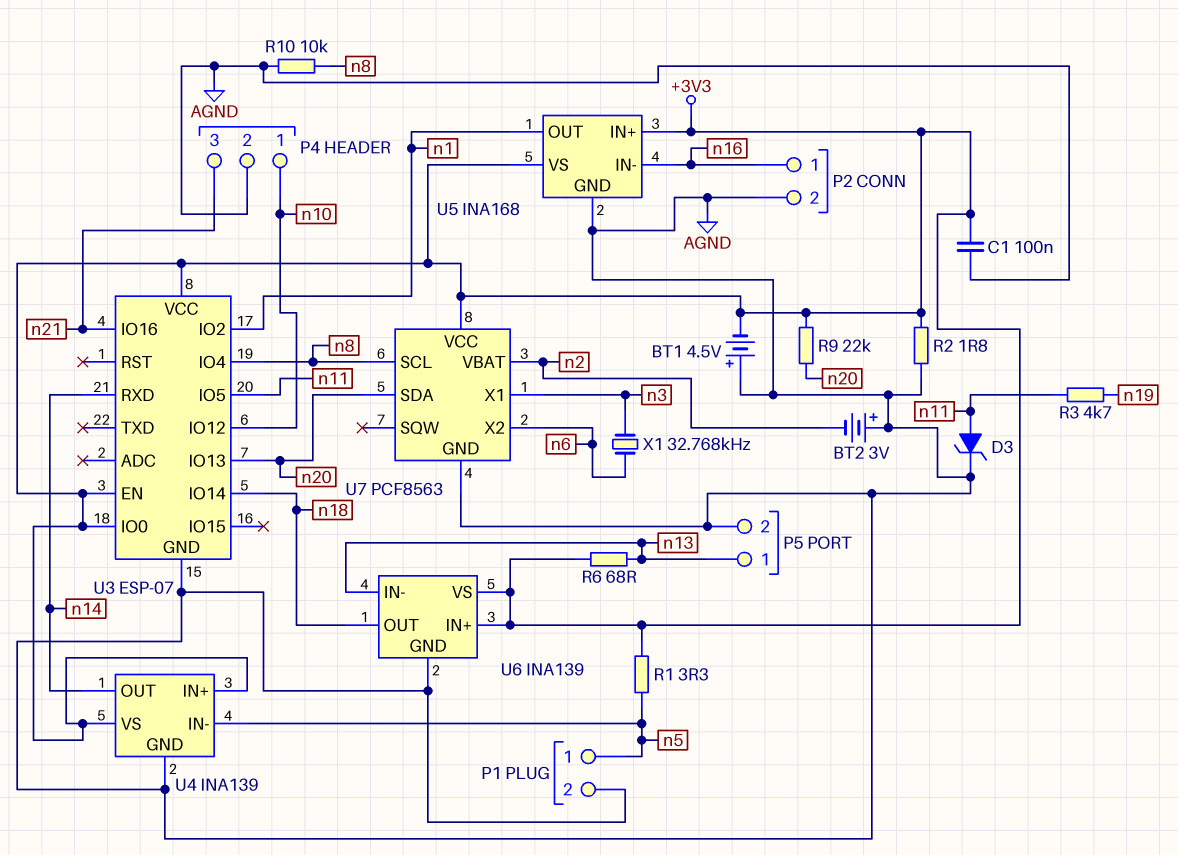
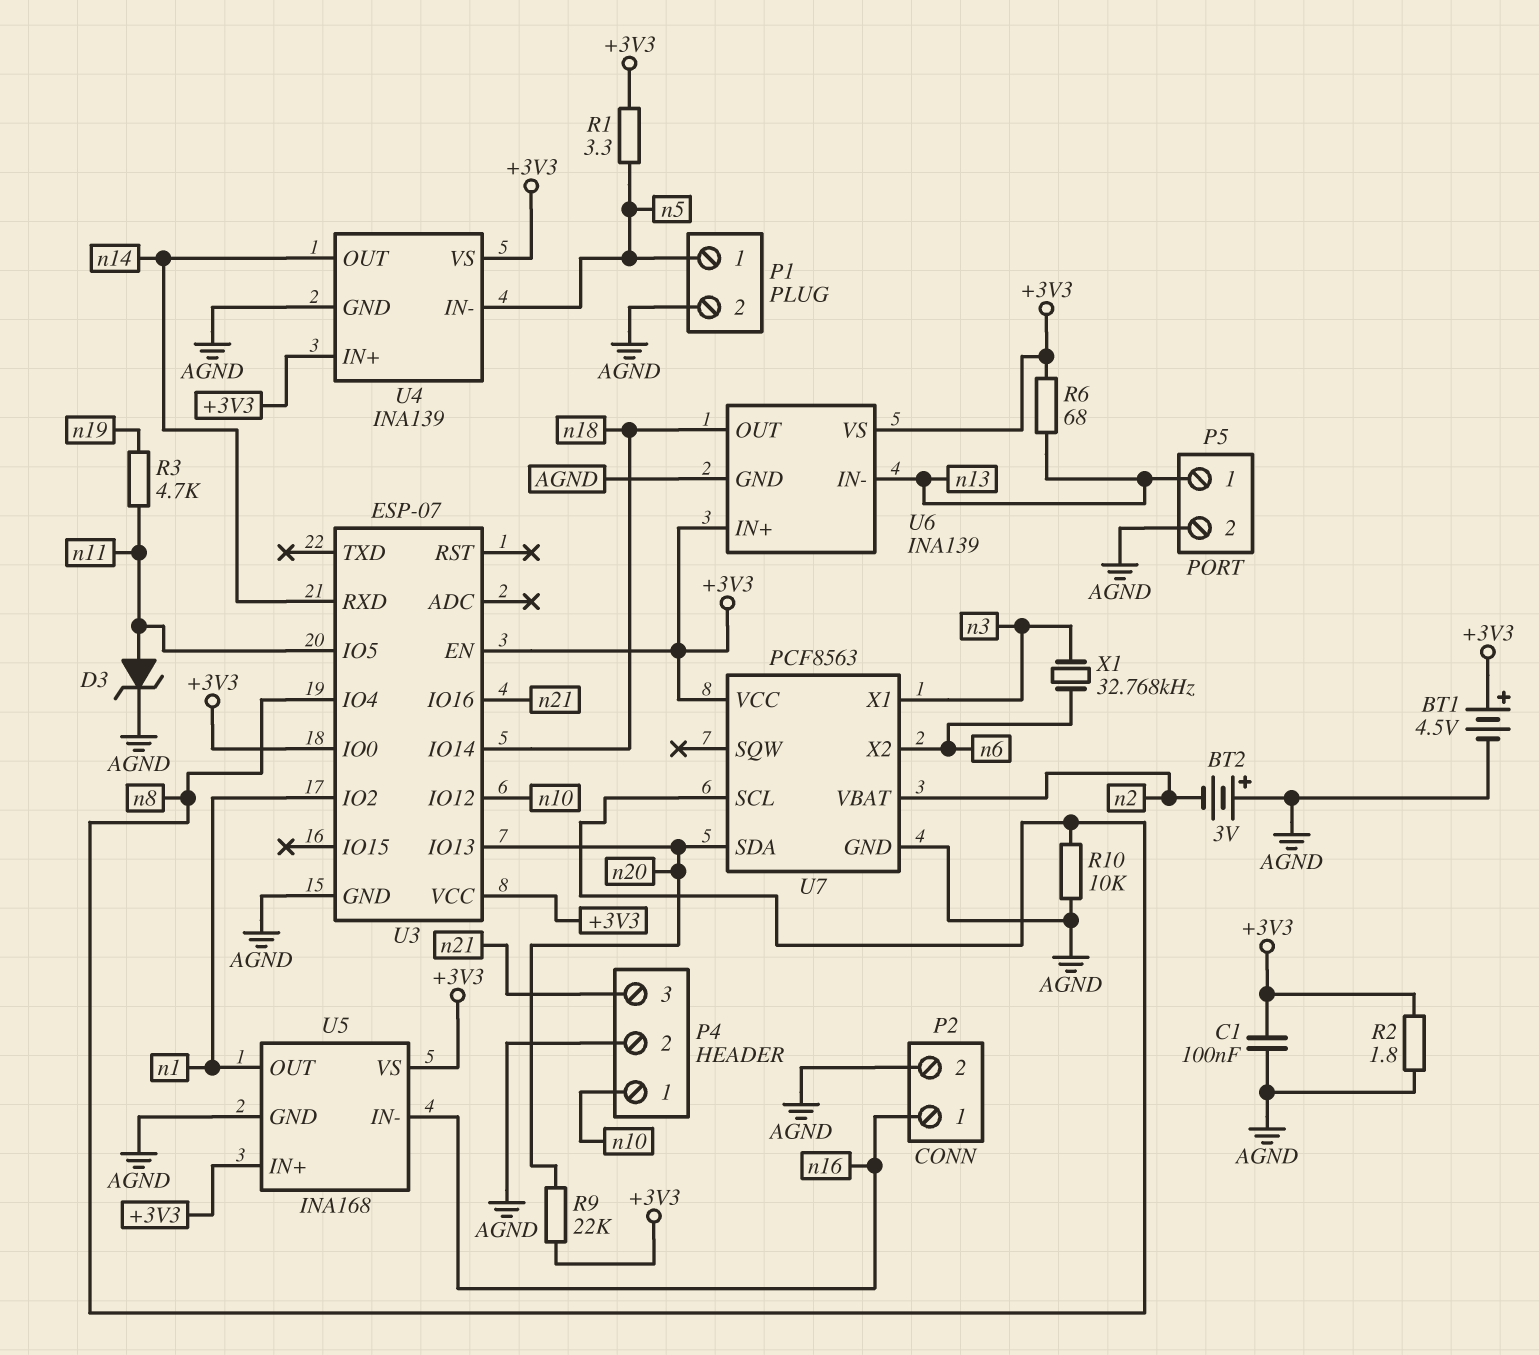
BT1: 4.5V (plus AGND, minus +3V3) -> 4.5V (plus +3V3, minus AGND)

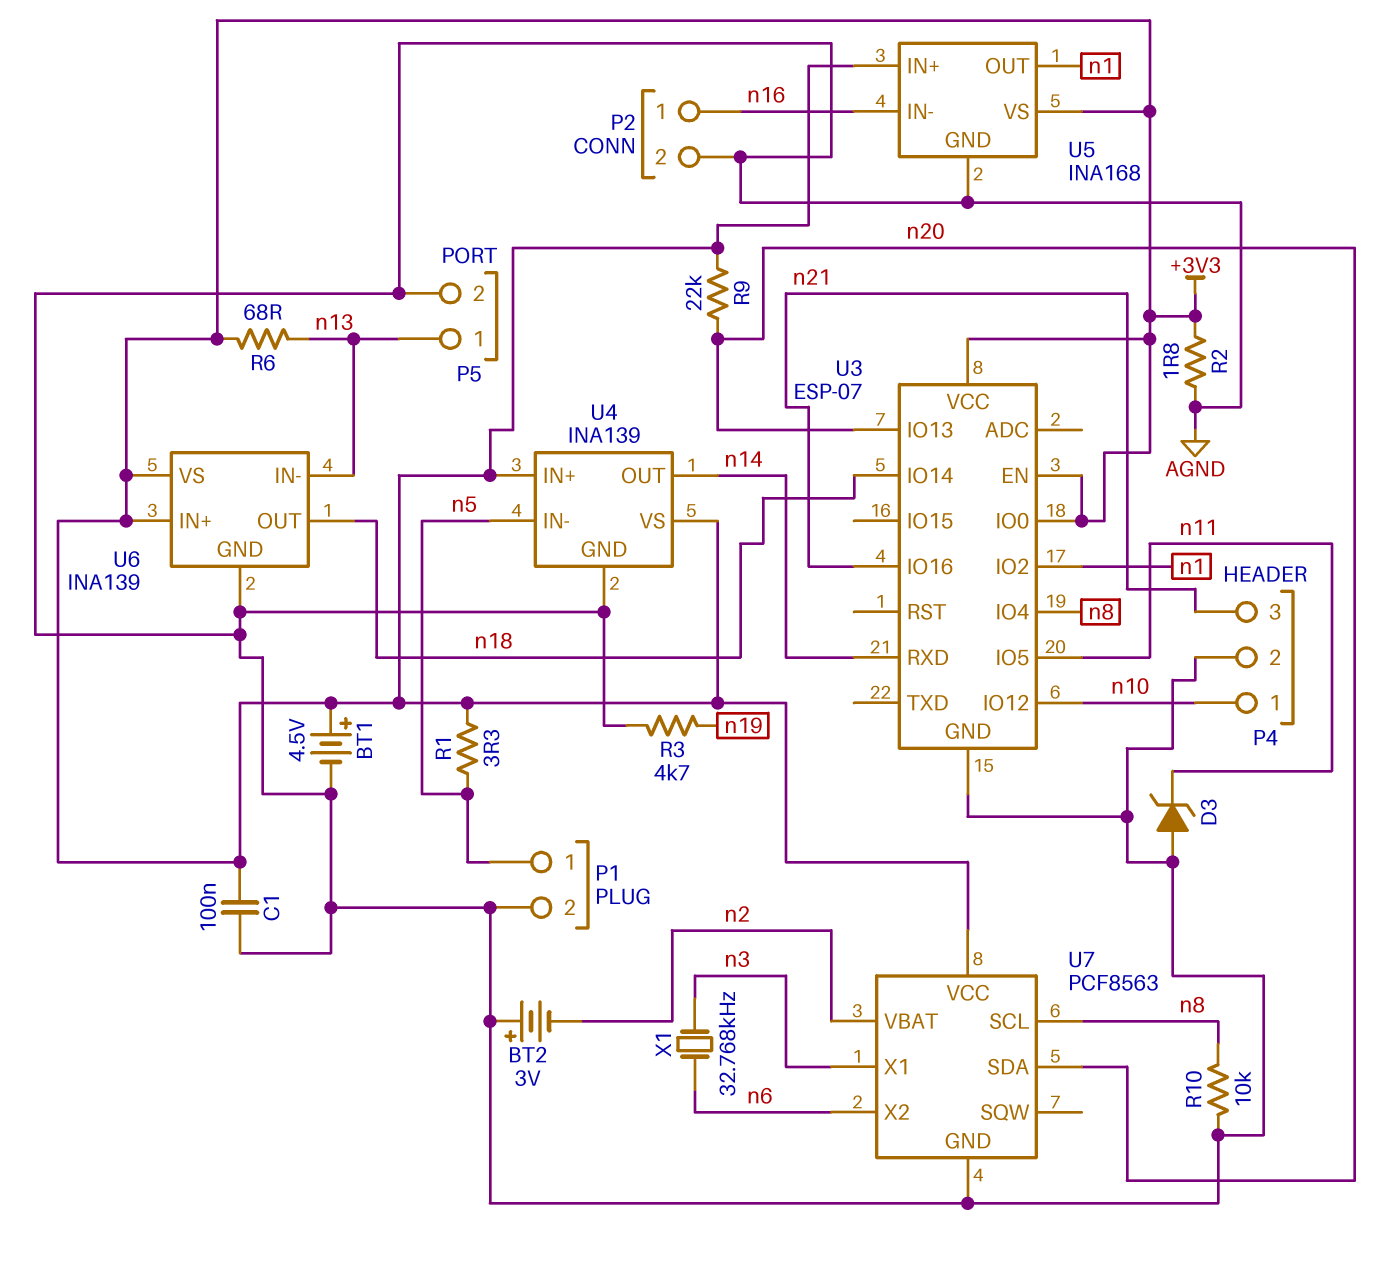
D3: zener (A n11, K AGND) -> zener (A AGND, K n11)
R3: 4.7k (n11, n19) -> 4.7k (AGND, n19)

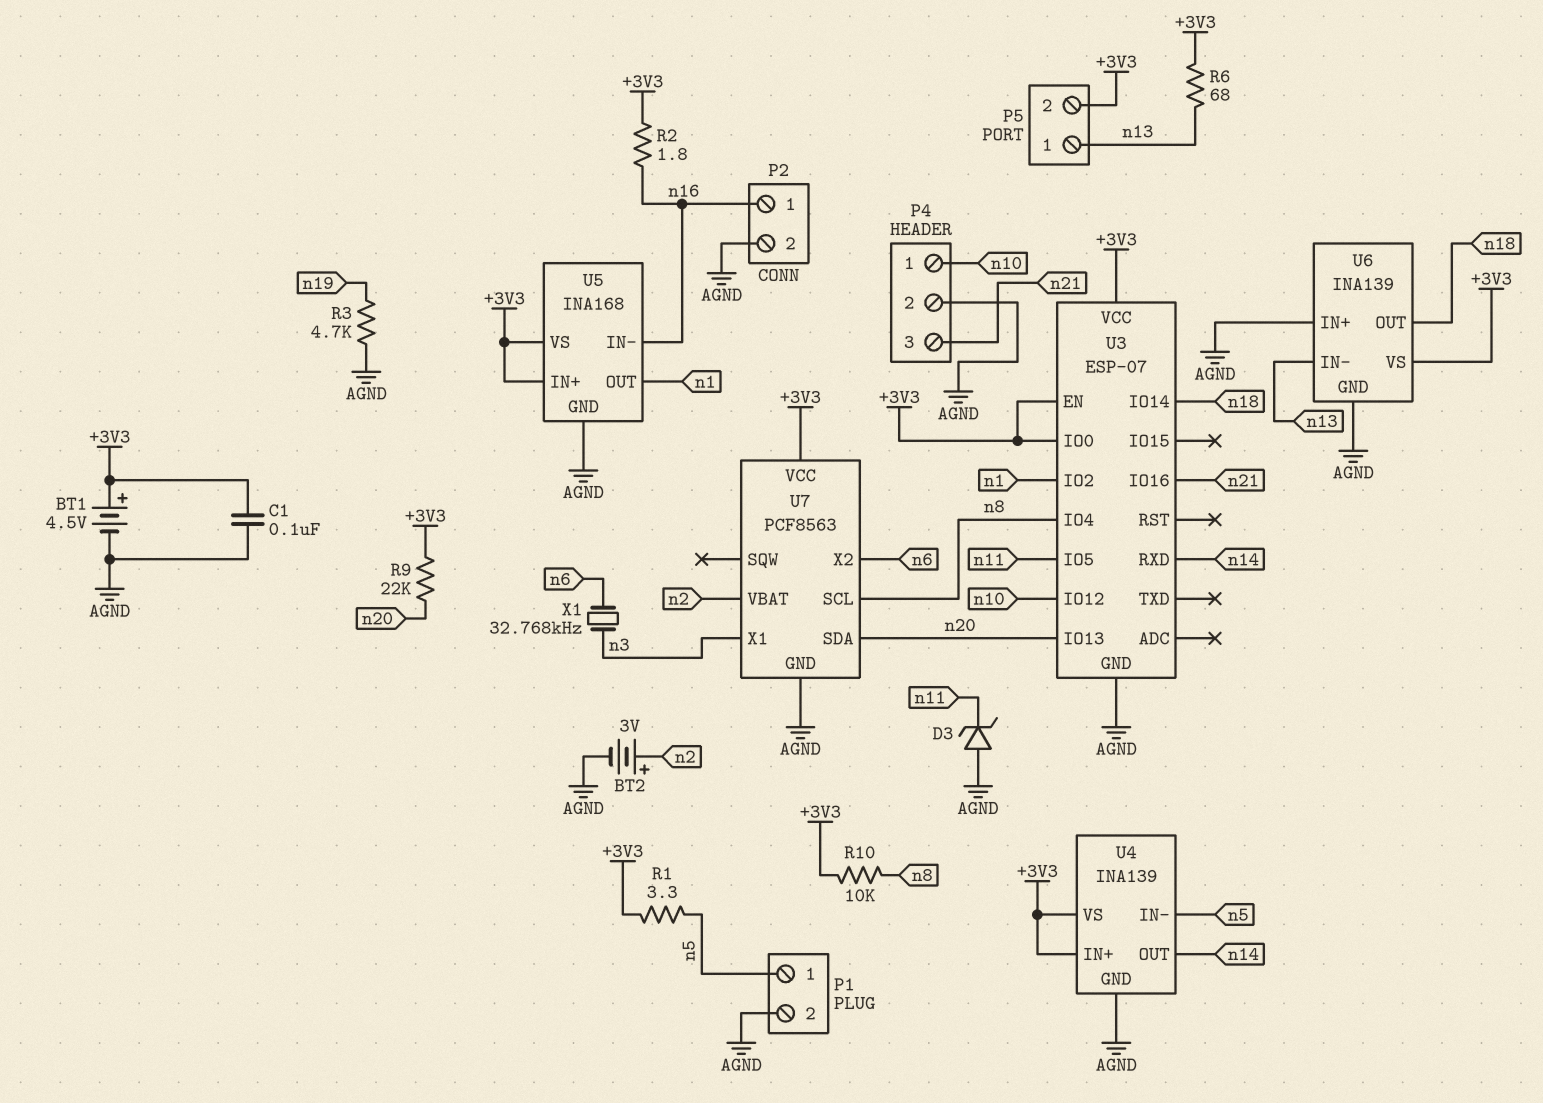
BT2: 3V (plus AGND, minus n2) -> 3V (plus n2, minus AGND)
P5 pin 2: AGND -> +3V3
R2: 1.8 (+3V3, AGND) -> 1.8 (+3V3, n16)
R10: 10k (AGND, n8) -> 10k (+3V3, n8)
U6 pin IN+: +3V3 -> AGND

